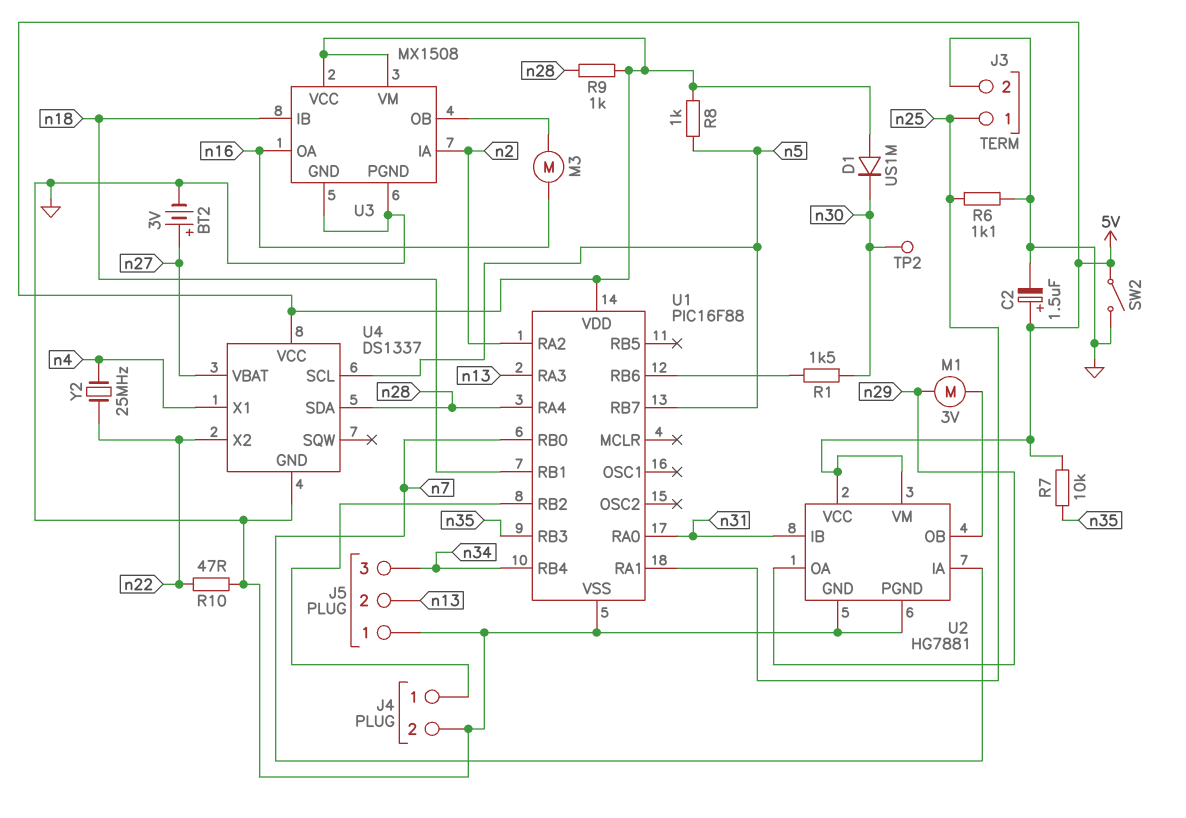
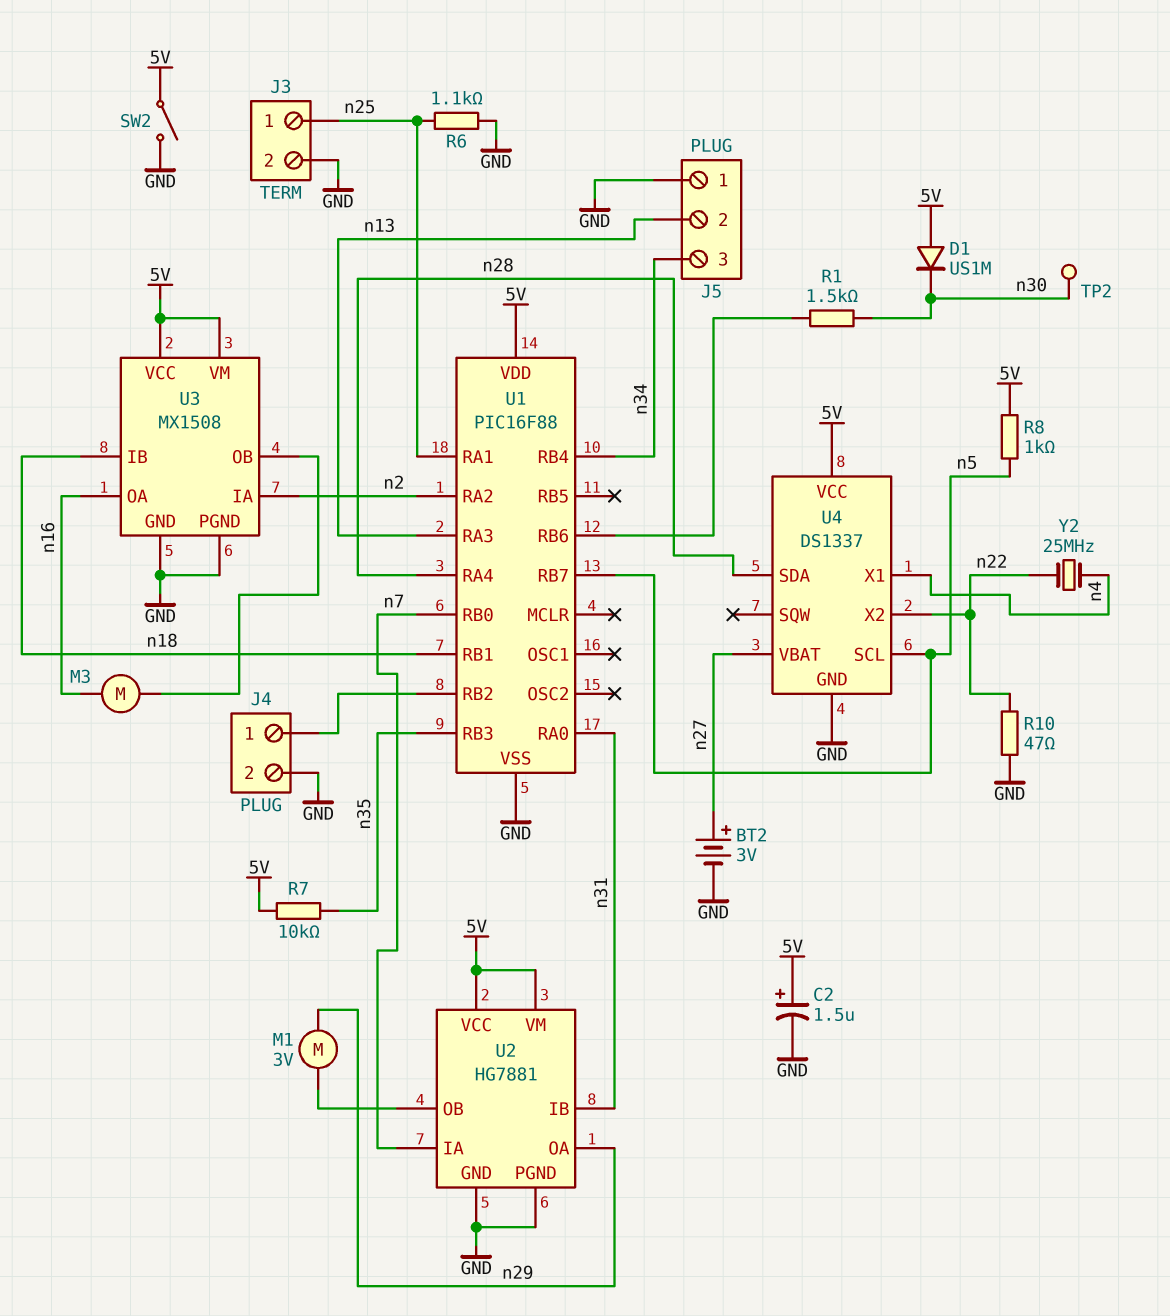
R9: 1k (5V, n28) -> none

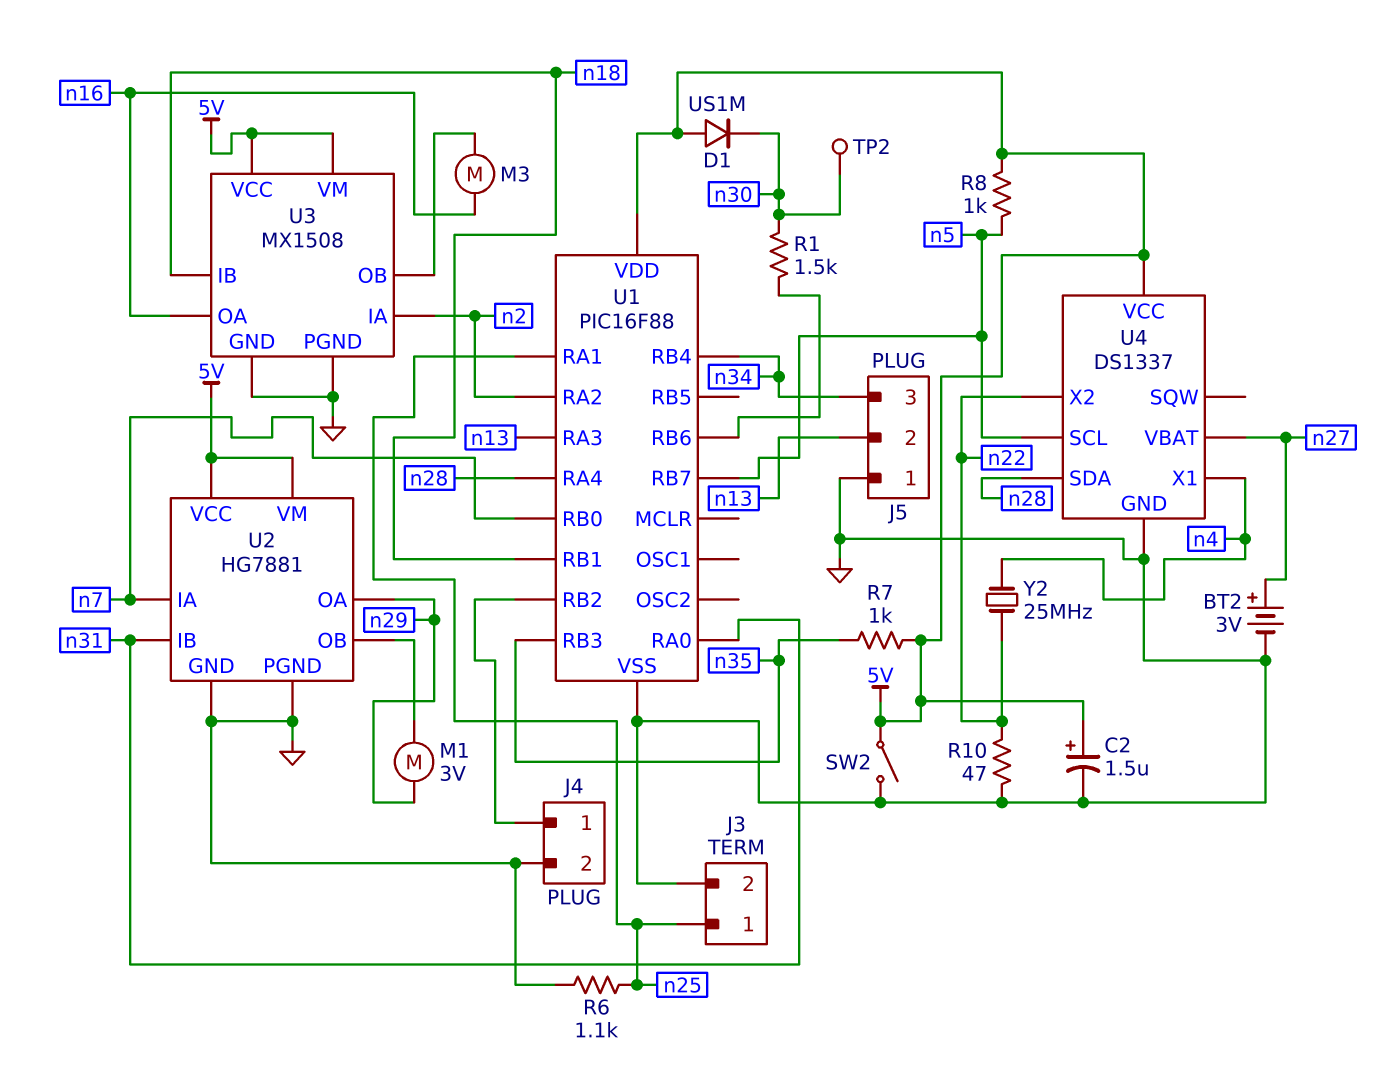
R7: 10k (5V, n35) -> 1k (5V, n35)

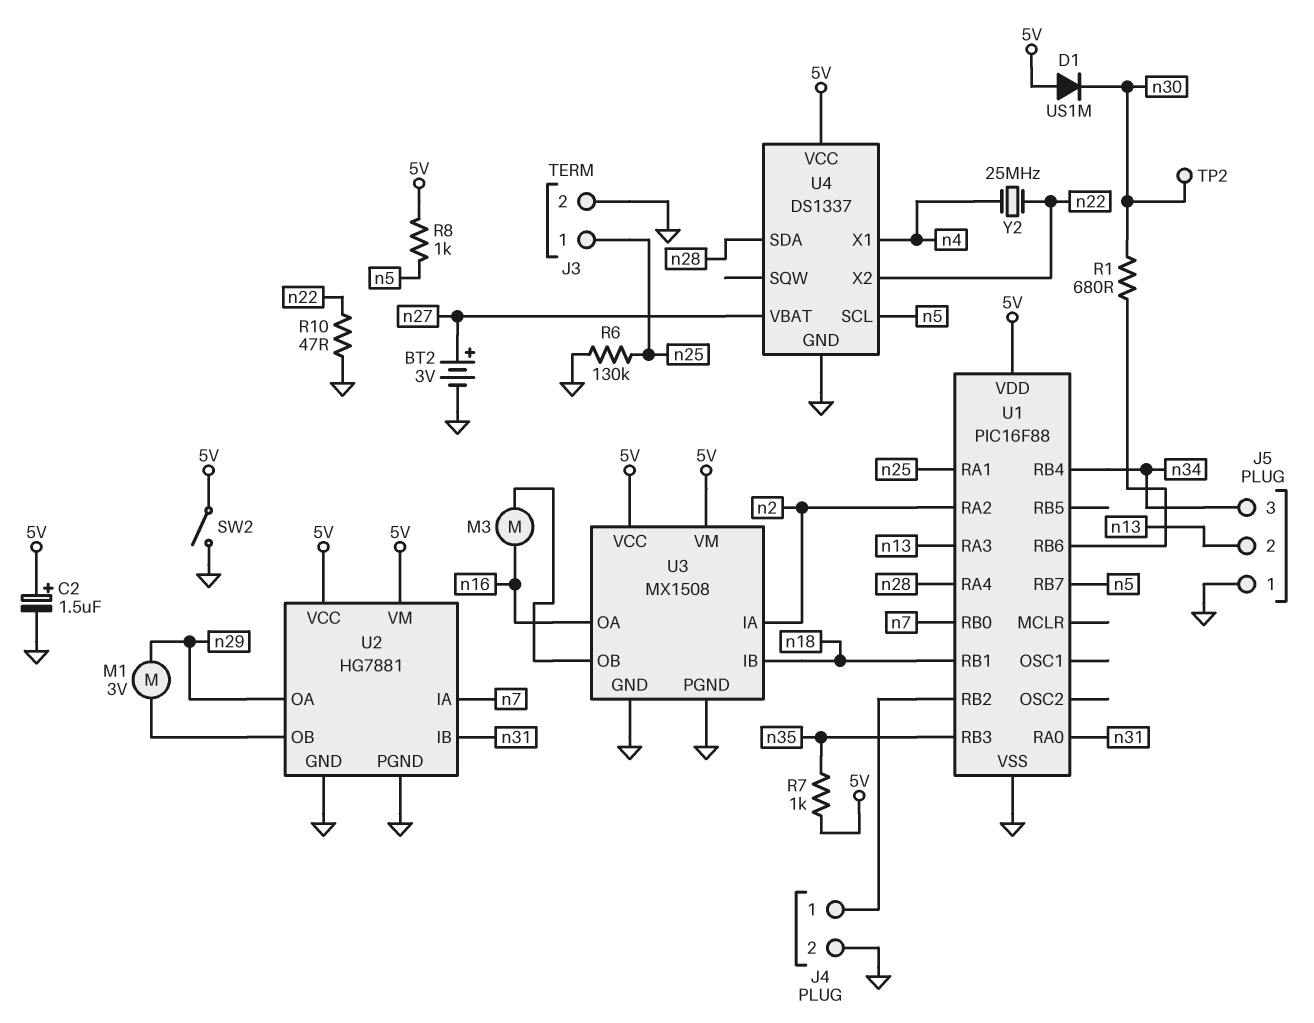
R1: 1.5k (U1/RB6, n30) -> 680 (U1/RB6, n30)
R6: 1.1k (GND, n25) -> 130k (GND, n25)

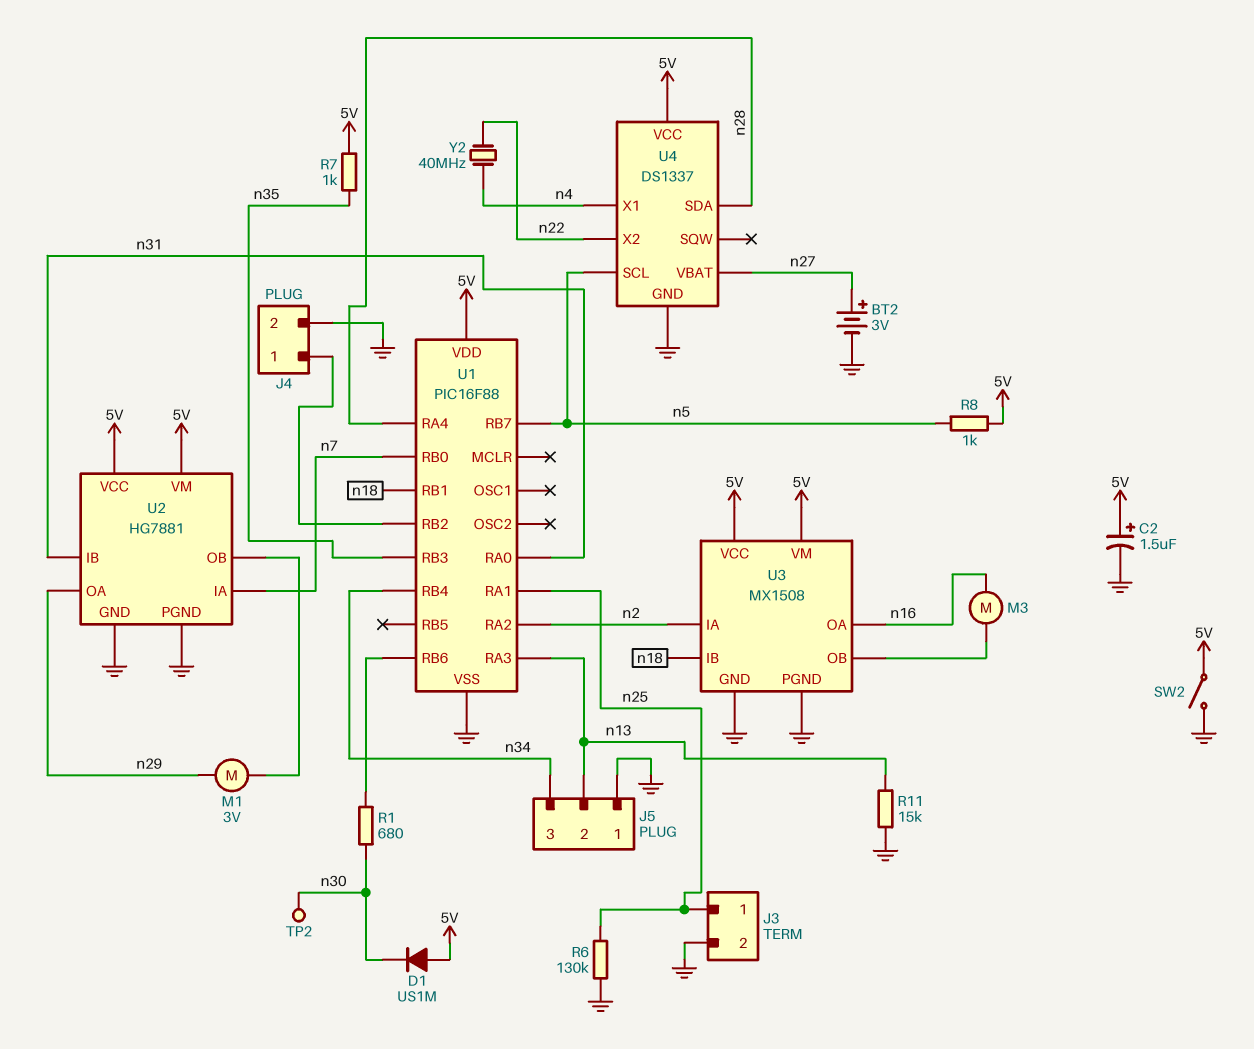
R10: 47 (GND, n22) -> none
R11: none -> 15k (GND, n13)
Y2: 25MHz (n4, n22) -> 40MHz (n4, n22)

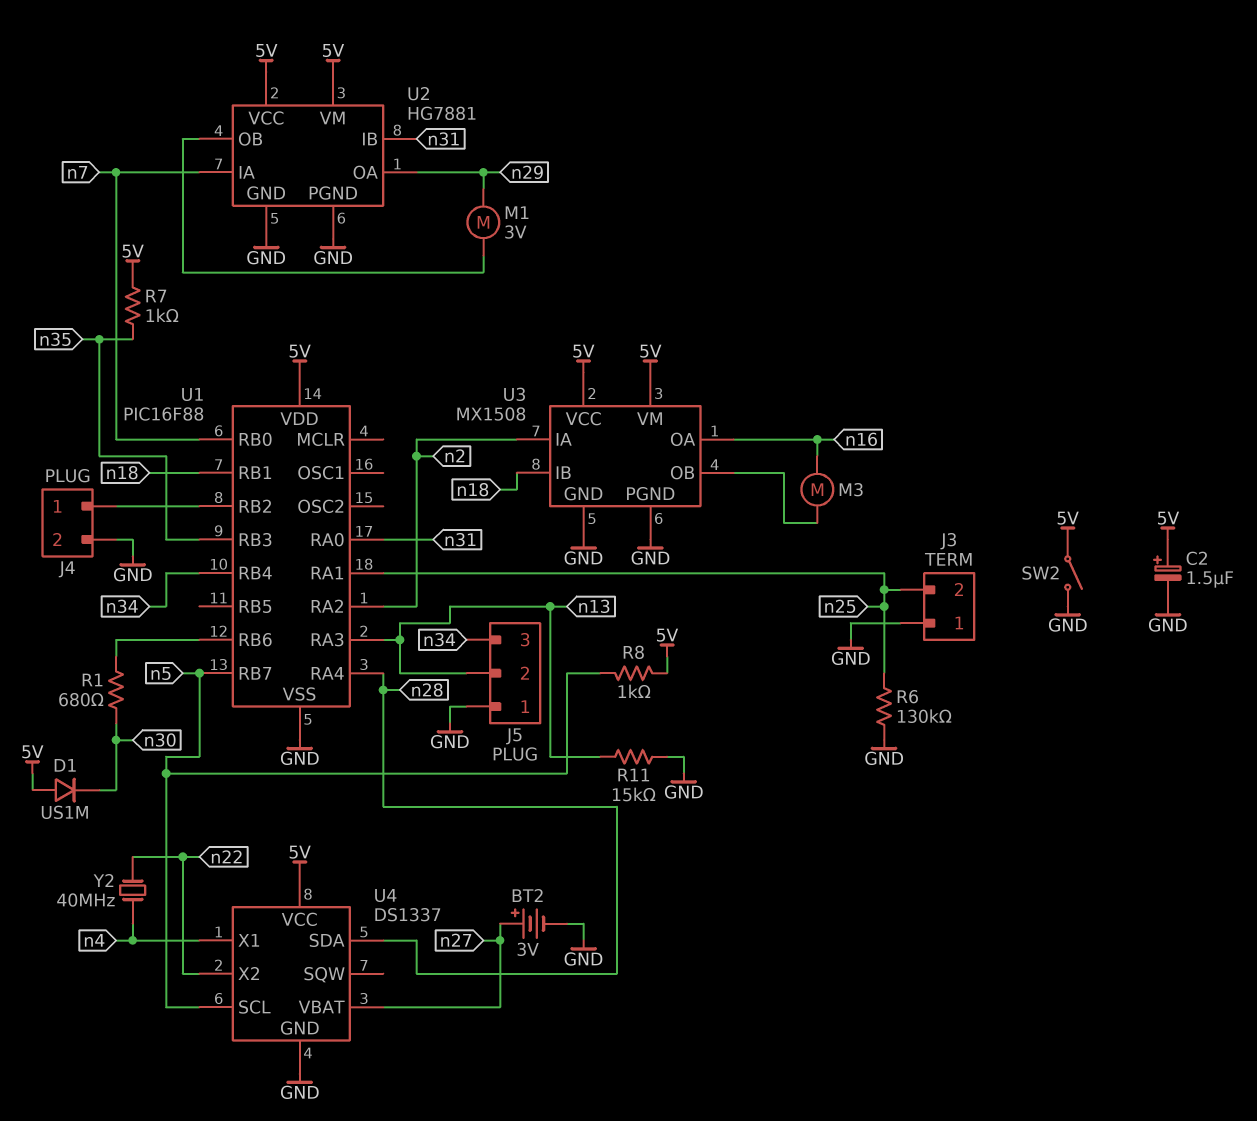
J3 pin 1: n25 -> GND
J3 pin 2: GND -> n25
TP2: test point (n30) -> none

